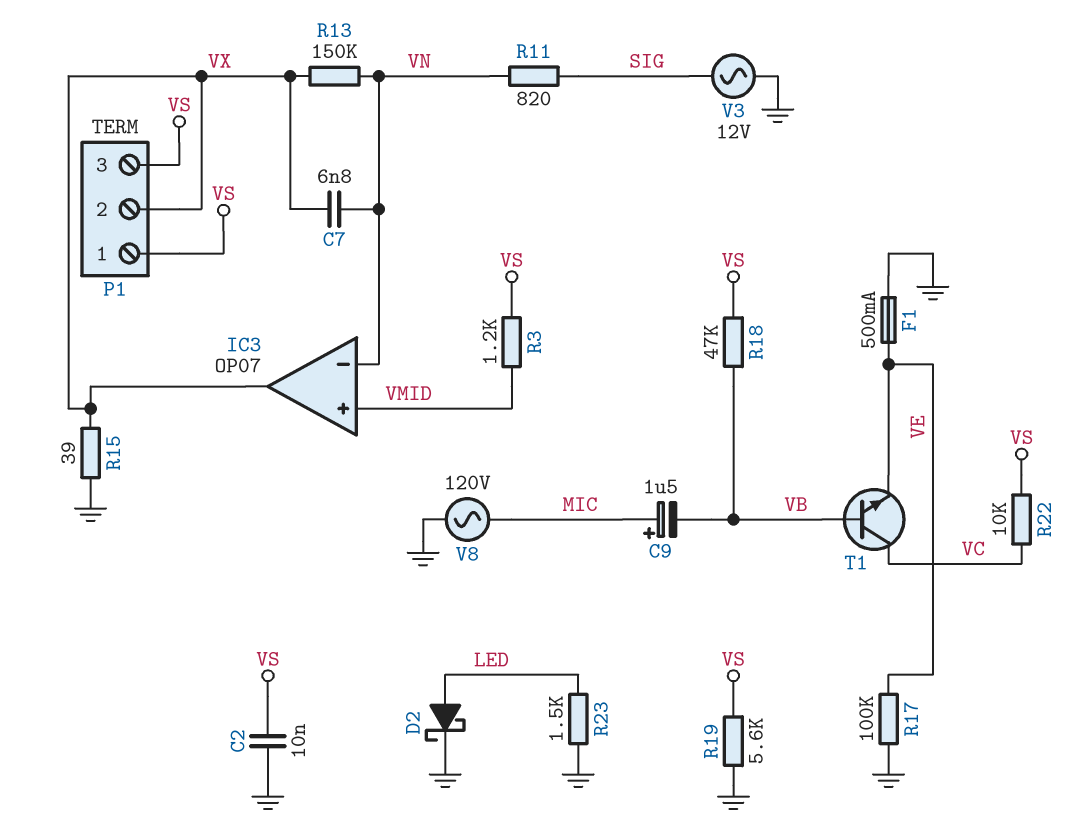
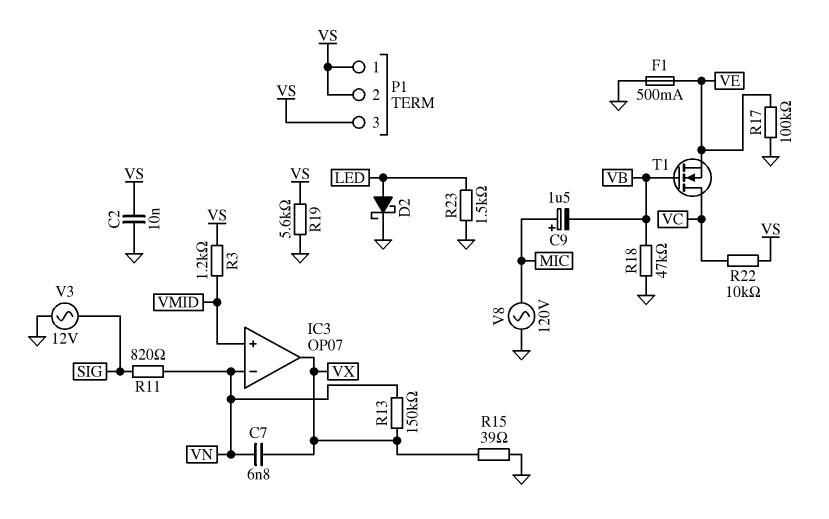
P1 pin 2: VX -> VS
R18: 47k (VB, VS) -> 47k (GND, VB)
T1: NPN (B VB, C VC, E VE) -> NMOS (G VB, D VC, S VE)

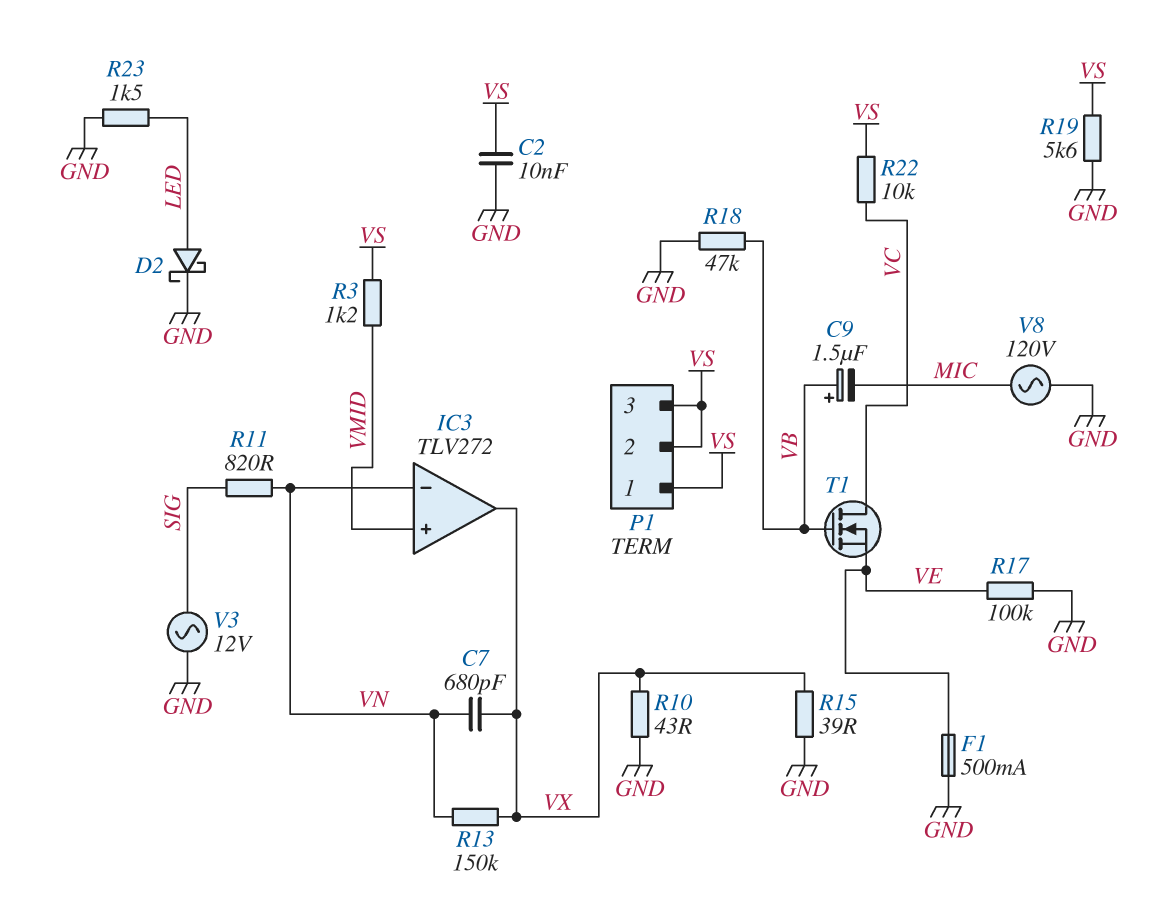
C7: 6.8nF (VN, VX) -> 680pF (VN, VX)
C9: 1.5uF (plus MIC, minus VB) -> 1.5uF (plus VB, minus MIC)
IC3: OP07 -> TLV272
R10: none -> 43 (GND, VX)

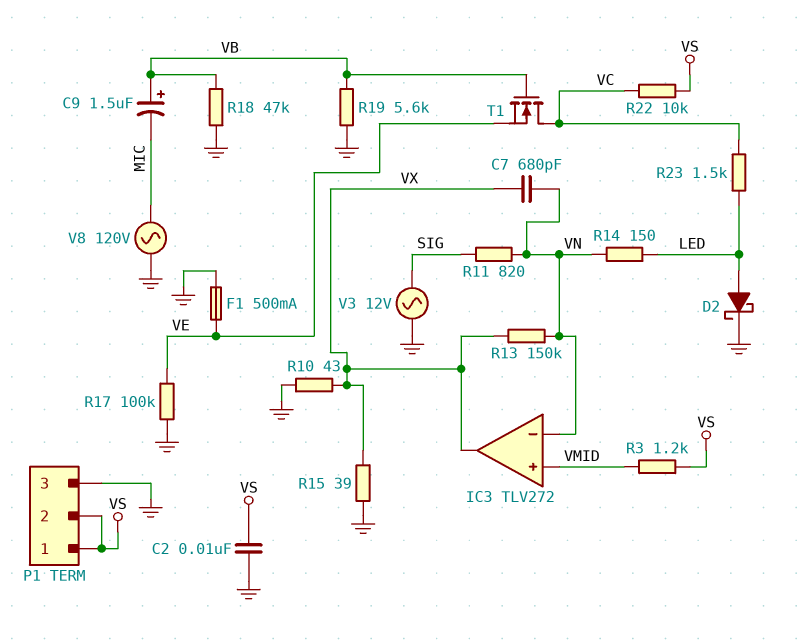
P1 pin 3: VS -> GND
R14: none -> 150 (LED, VN)
R19: 5.6k (GND, VS) -> 5.6k (GND, VB)
R23: 1.5k (GND, LED) -> 1.5k (LED, VC)

